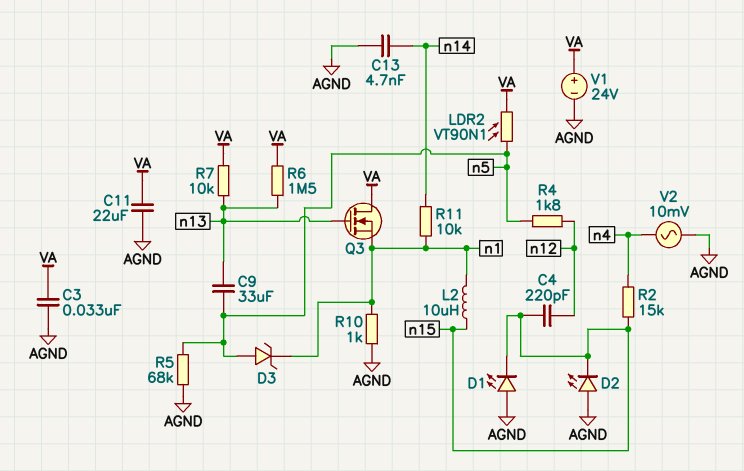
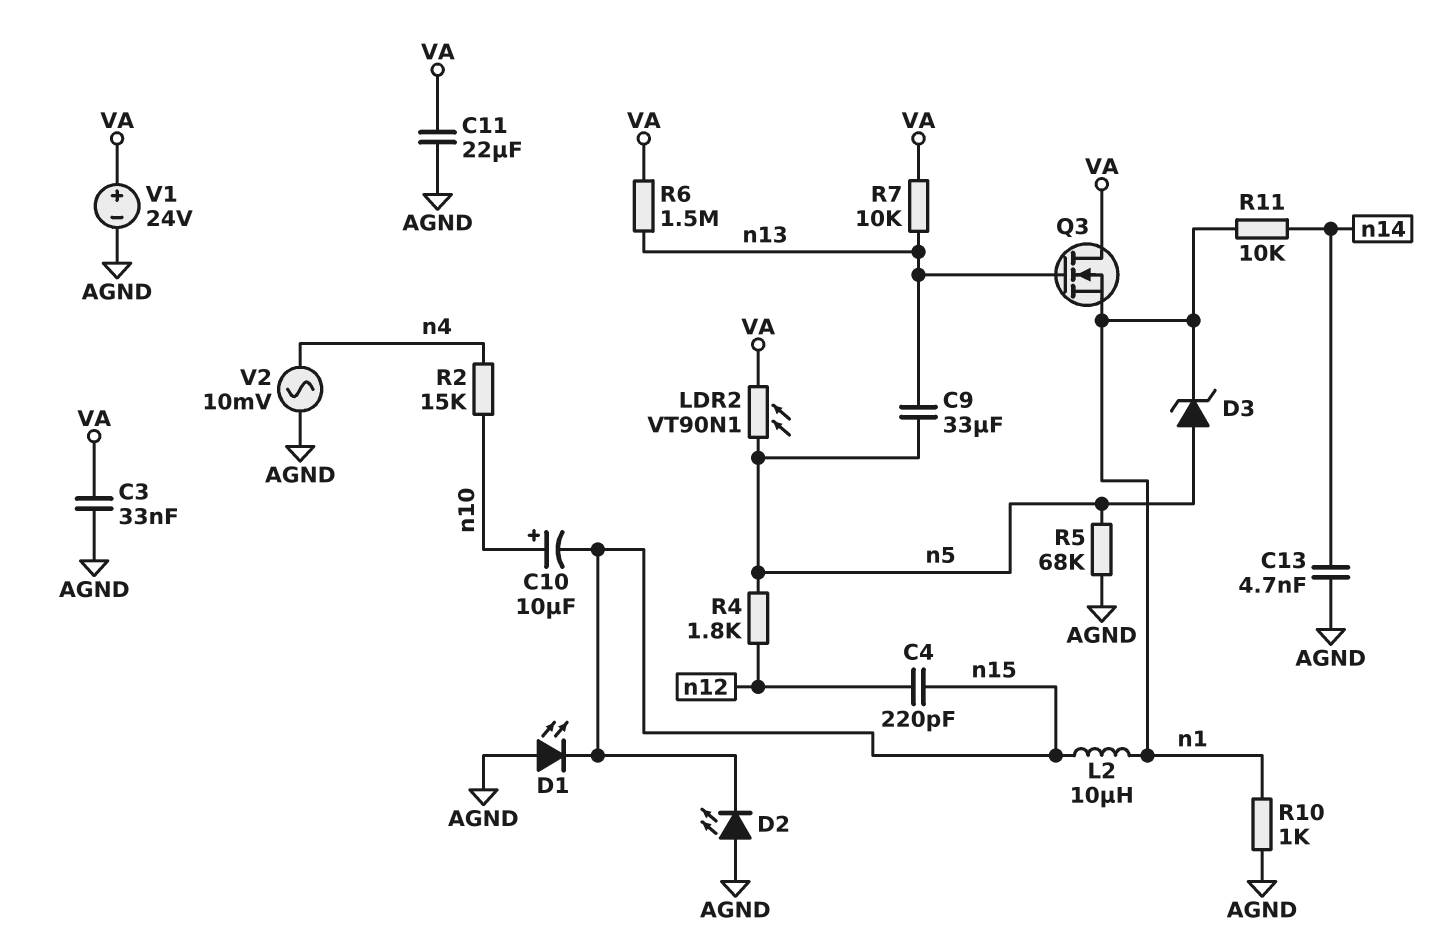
C10: none -> 10uF (plus n10, minus n15)
R2: 15k (n4, n15) -> 15k (n4, n10)

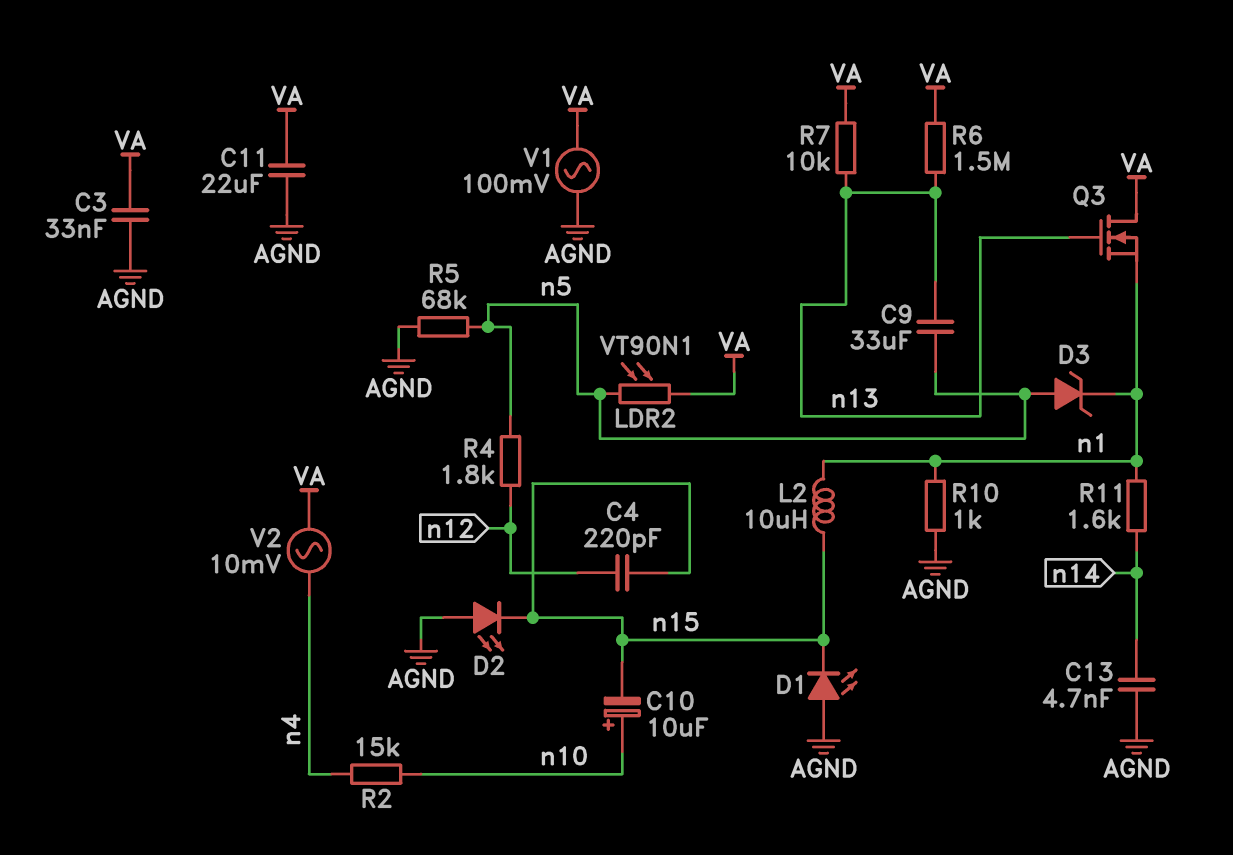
R11: 10k (n1, n14) -> 1.6k (n1, n14)
V1: 24V (plus VA, minus AGND) -> AC 100mV (AGND, VA)
V2: AC 10mV (AGND, n4) -> AC 10mV (VA, n4)

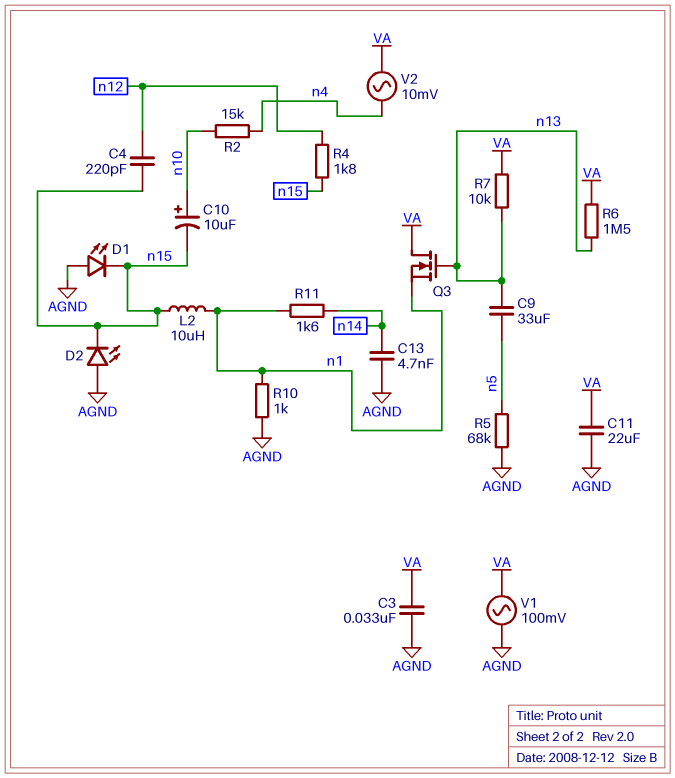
D3: zener (A n5, K n1) -> none
LDR2: VT90N1 (VA, n5) -> none
R4: 1.8k (n5, n12) -> 1.8k (n12, n15)

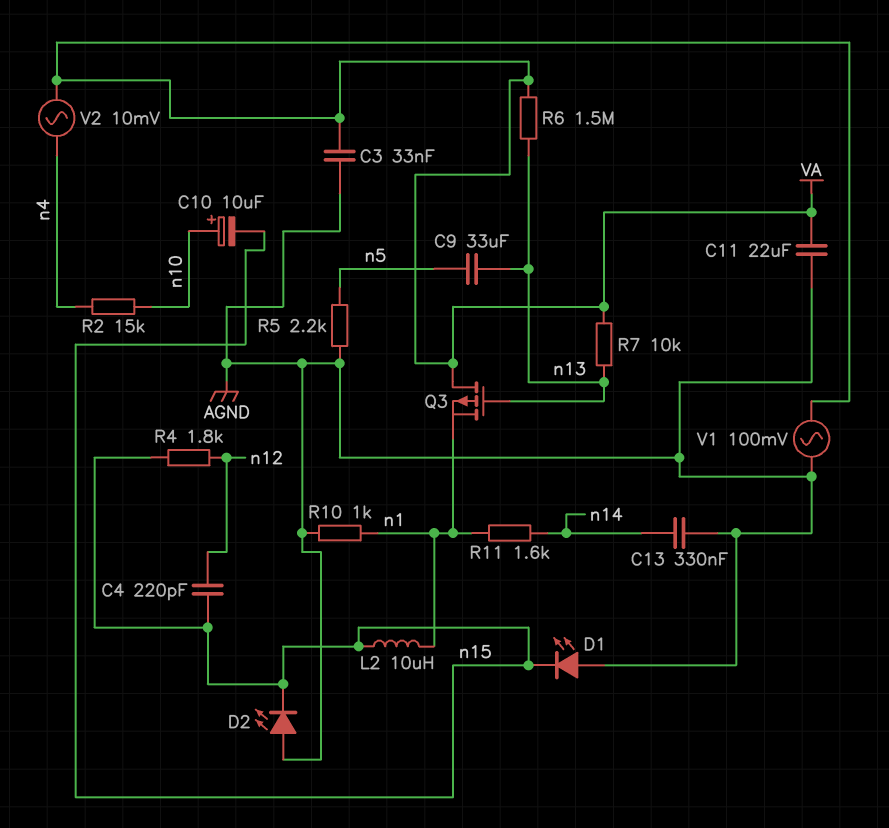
C13: 4.7nF (AGND, n14) -> 330nF (AGND, n14)
Q3: NMOS (G n13, D VA, S n1) -> PMOS (G n13, D VA, S n1)
R5: 68k (AGND, n5) -> 2.2k (AGND, n5)

